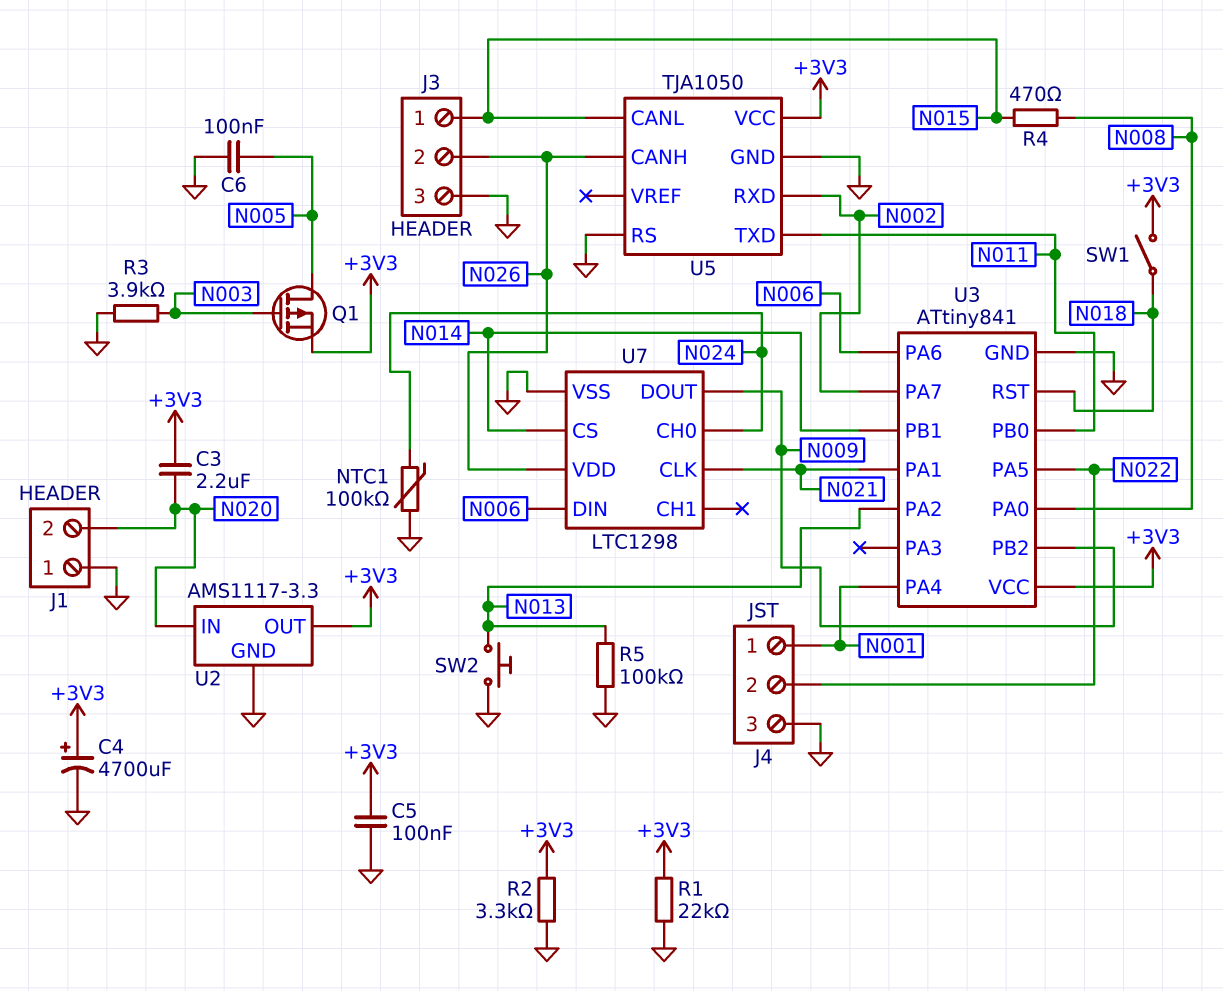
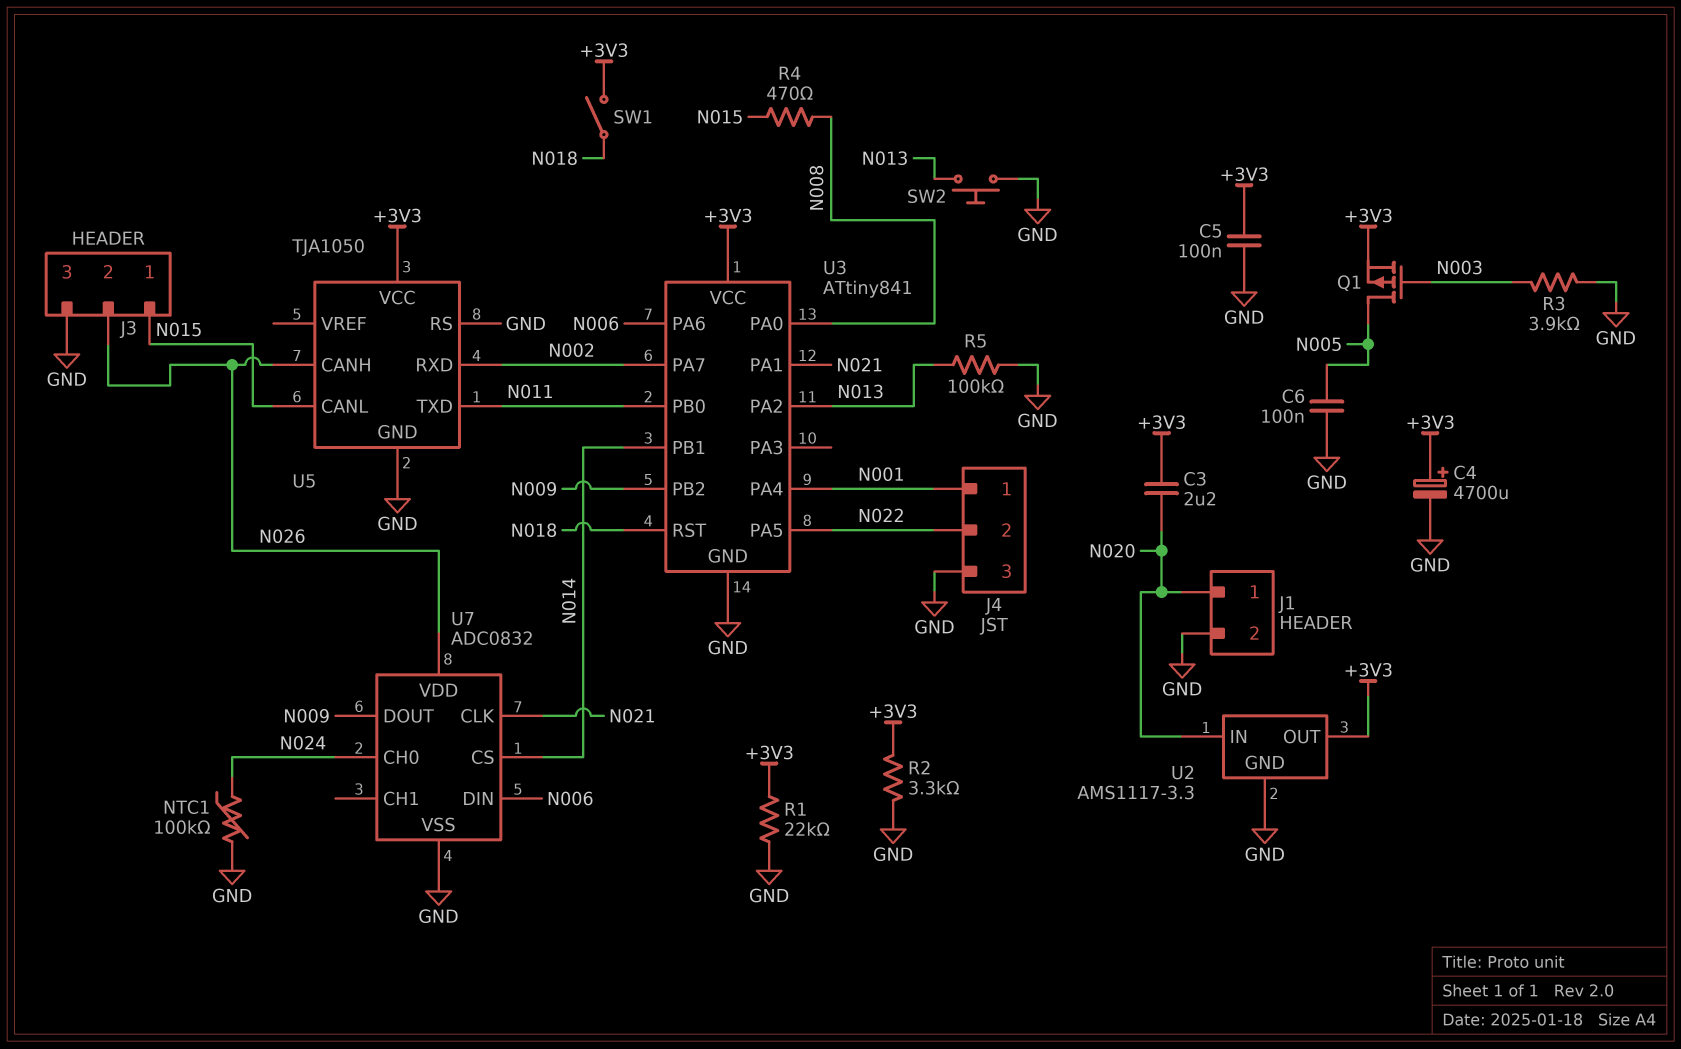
J1 pin 1: GND -> N020
J1 pin 2: N020 -> GND
U7: LTC1298 -> ADC0832

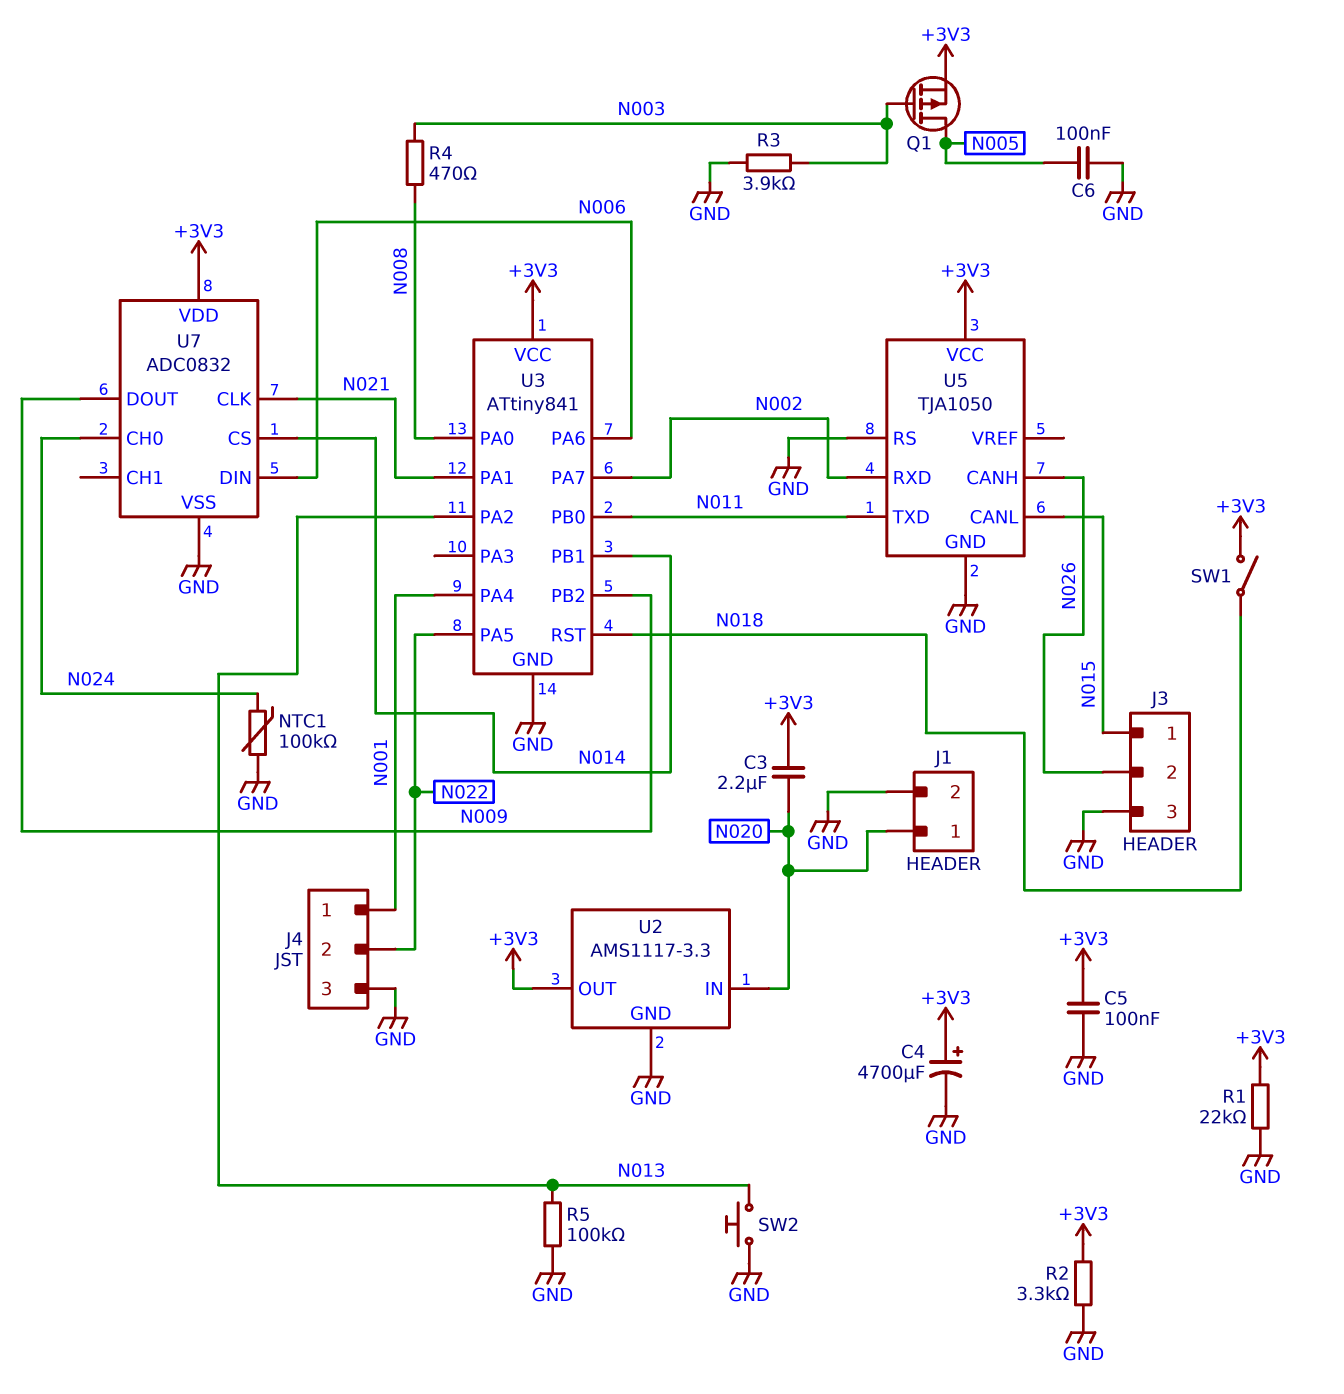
R4: 470 (N008, N015) -> 470 (N003, N008)
U7 pin VDD: N026 -> +3V3

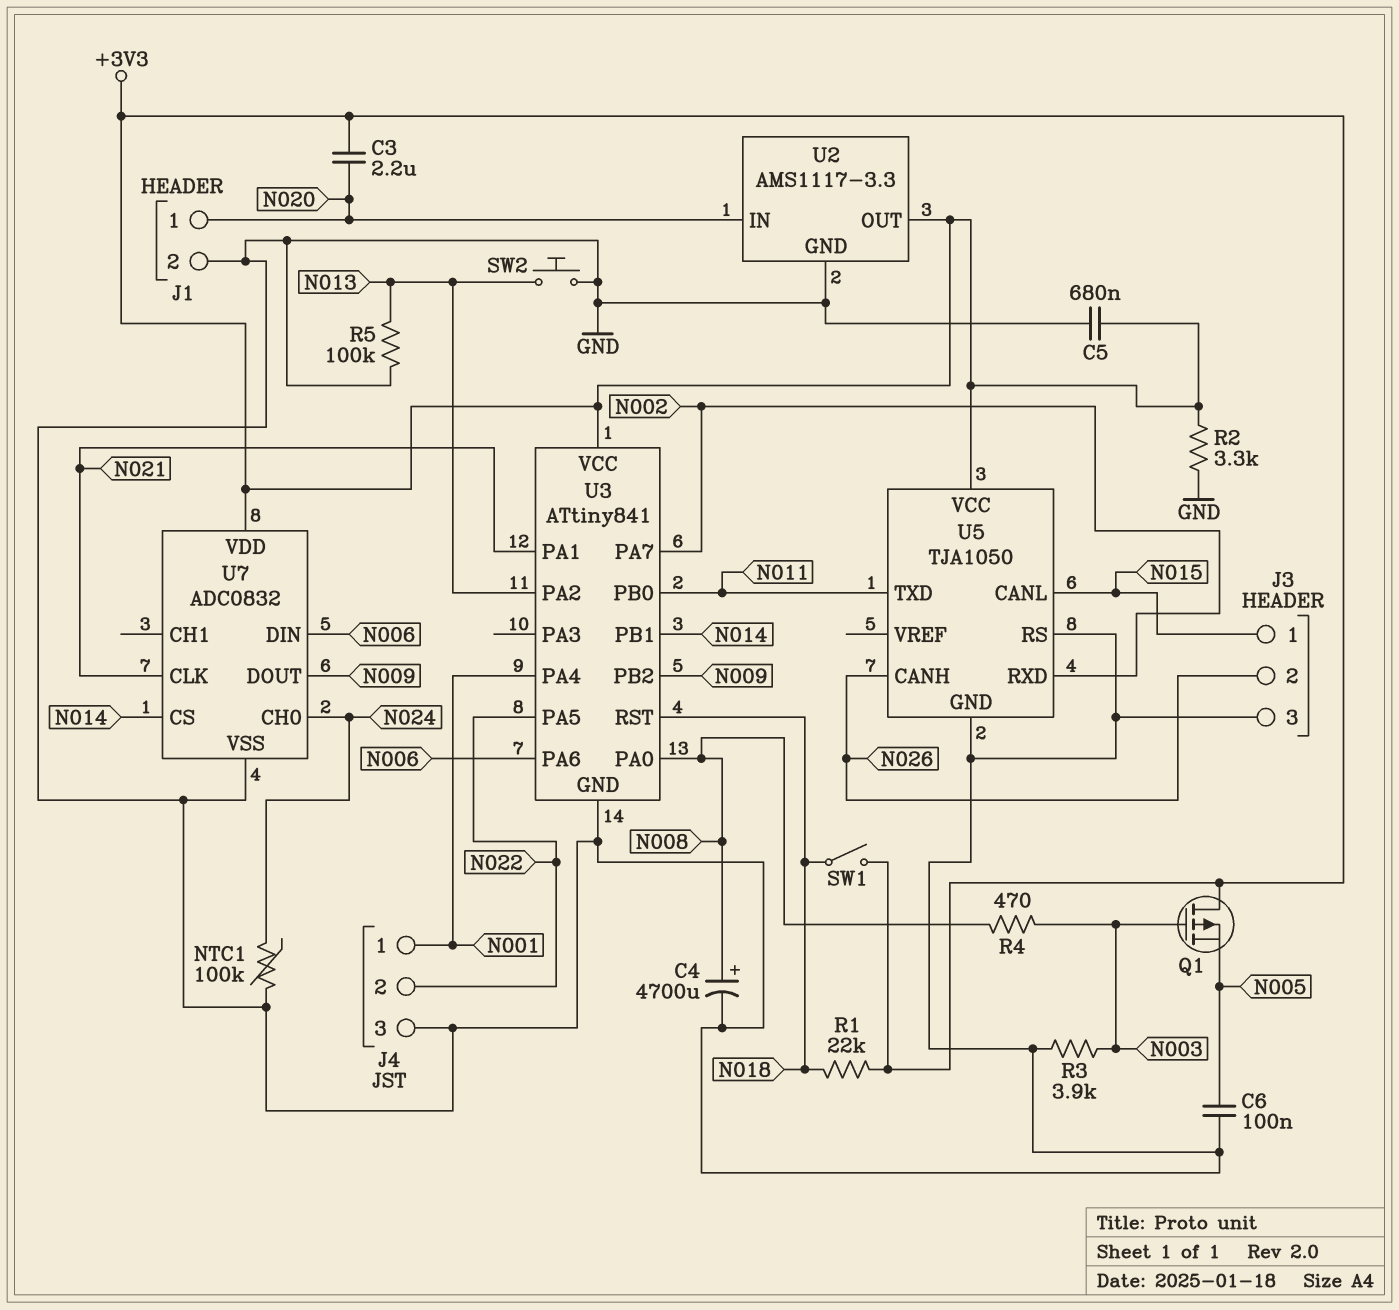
C4: 4700uF (plus +3V3, minus GND) -> 4700uF (plus N008, minus GND)
C5: 100nF (+3V3, GND) -> 680nF (+3V3, GND)
Q1: PMOS (G N003, D N005, S +3V3) -> PMOS (G N003, D +3V3, S N005)
R1: 22k (+3V3, GND) -> 22k (+3V3, N018)

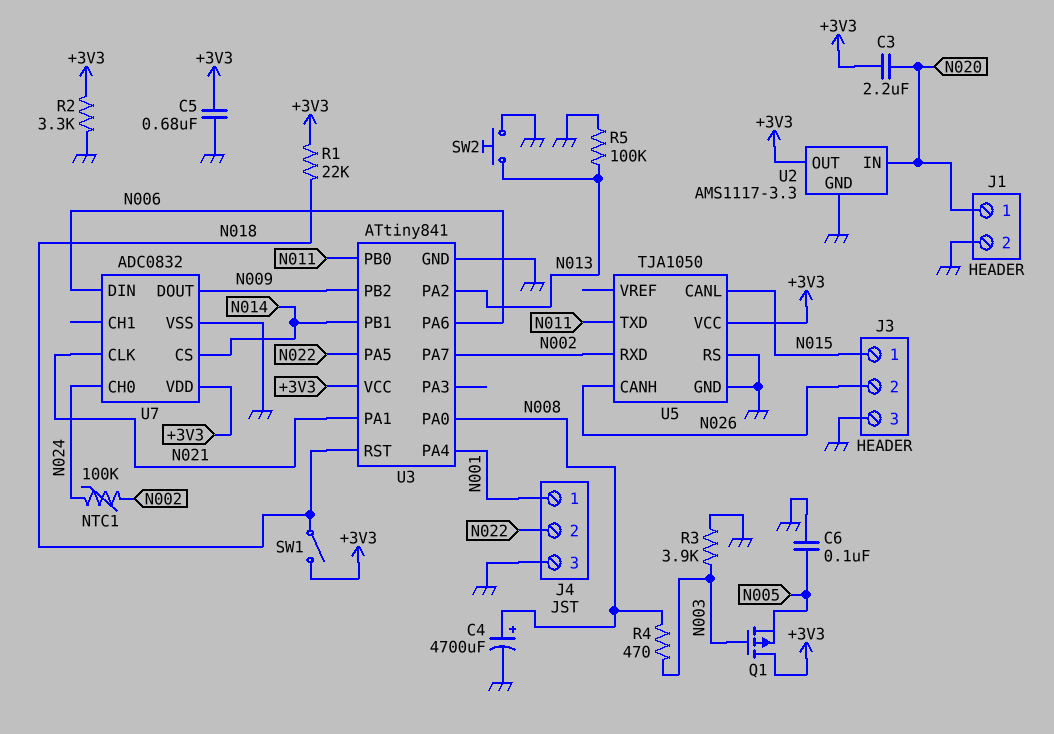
NTC1: 100k (GND, N024) -> 100k (N002, N024)

